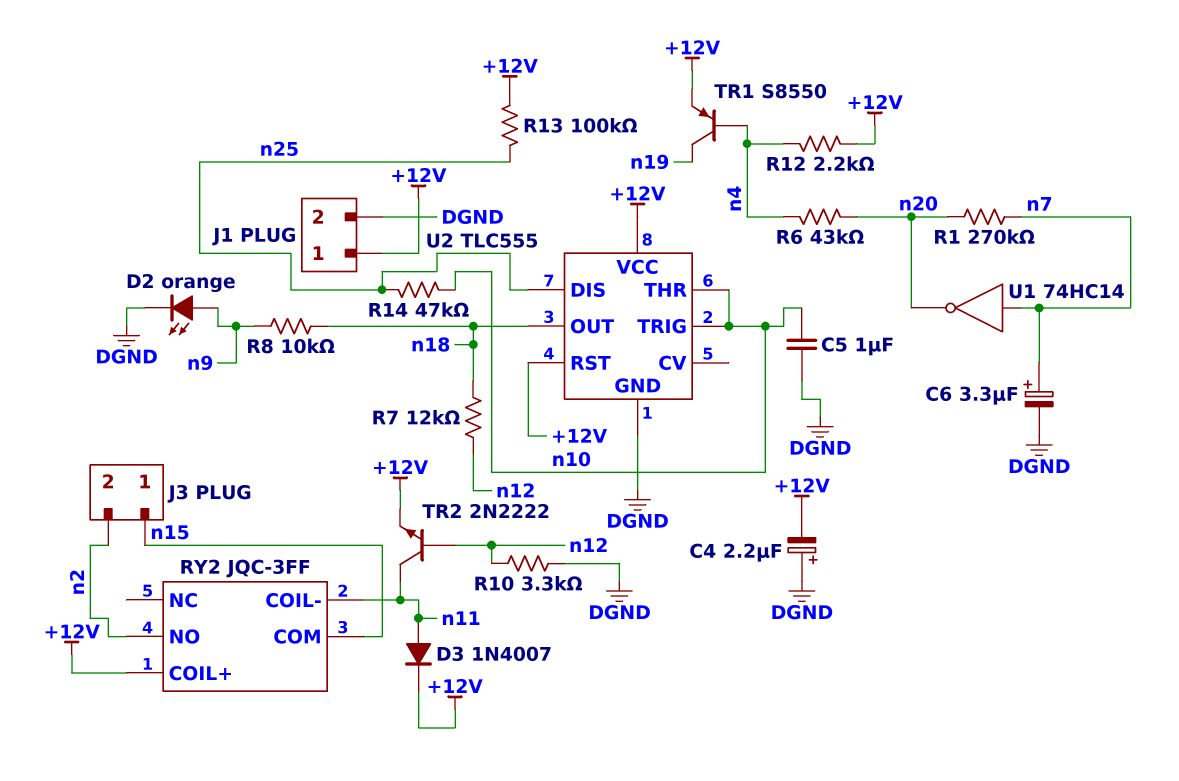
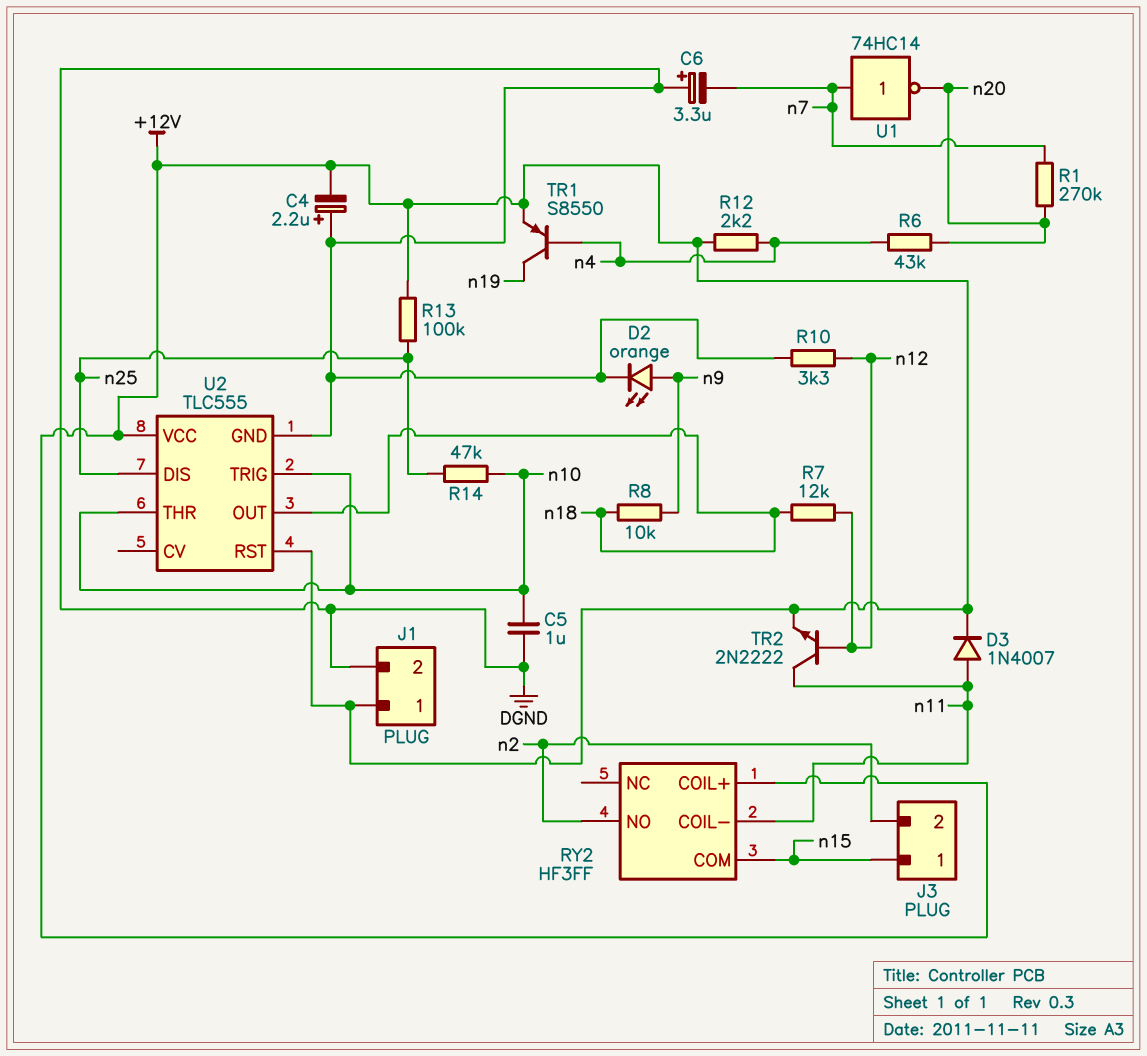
C6: 3.3uF (plus n7, minus DGND) -> 3.3uF (plus DGND, minus n7)
RY2: JQC-3FF -> HF3FF

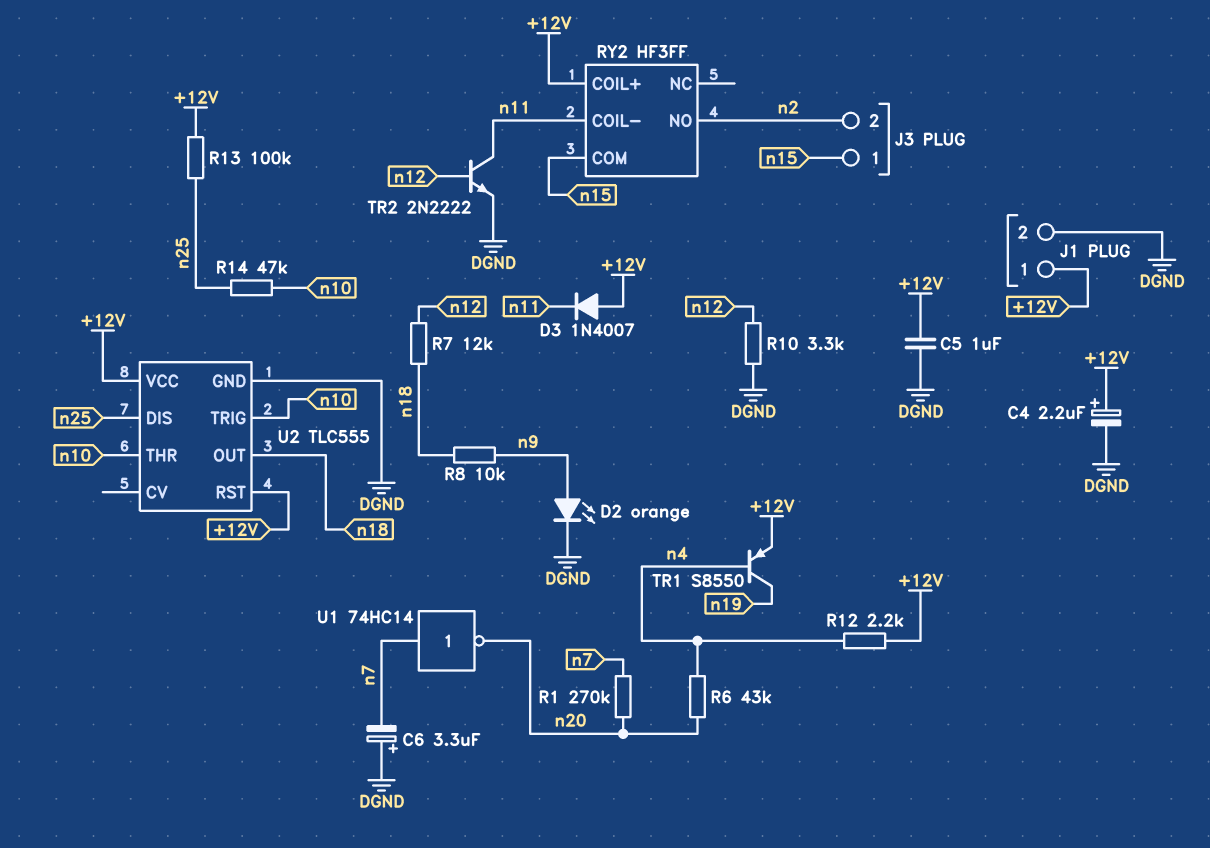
C4: 2.2uF (plus DGND, minus +12V) -> 2.2uF (plus +12V, minus DGND)
C5: 1uF (DGND, n10) -> 1uF (+12V, DGND)
D3: diode 1N4007 (A n11, K +12V) -> diode 1N4007 (A +12V, K n11)
TR2: NPN 2N2222 (B n12, C n11, E +12V) -> NPN 2N2222 (B n12, C n11, E DGND)

